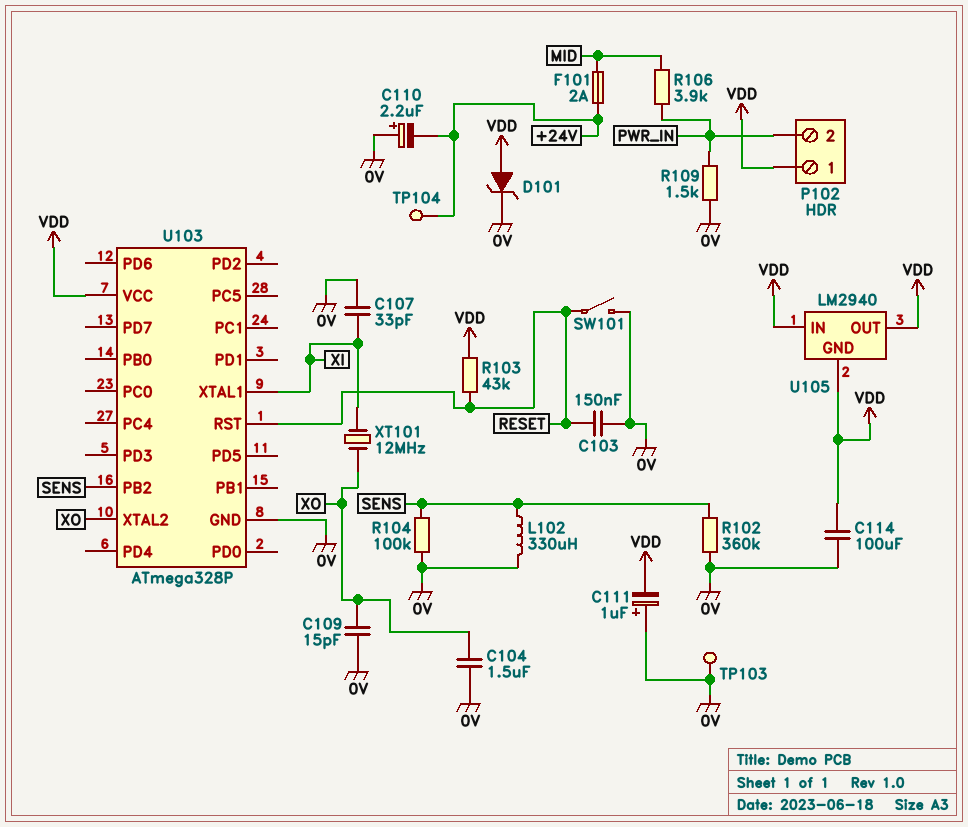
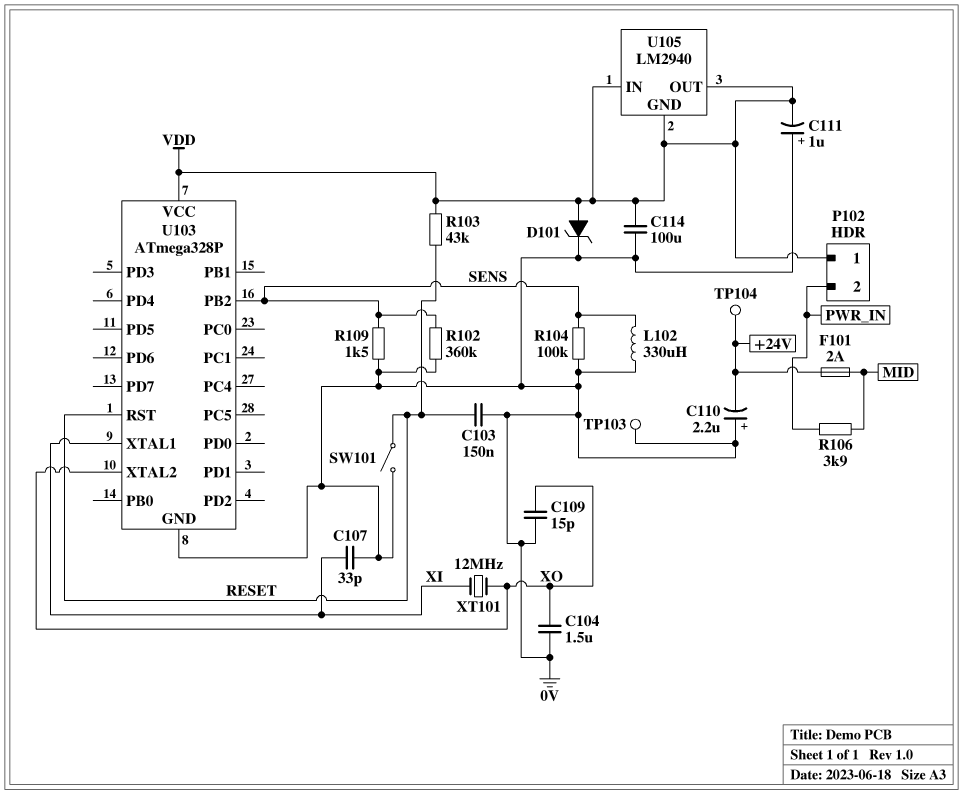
R109: 1.5k (0V, PWR_IN) -> 1.5k (0V, SENS)

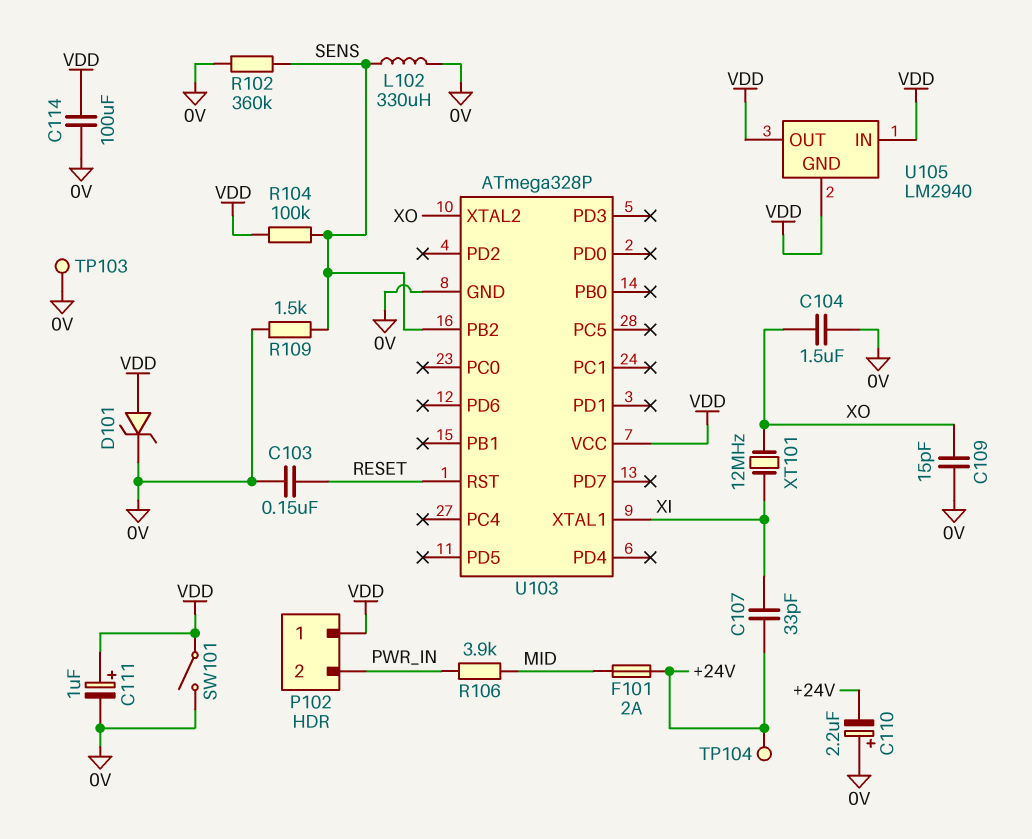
C107: 33pF (0V, XI) -> 33pF (+24V, XI)
C111: 1uF (plus 0V, minus VDD) -> 1uF (plus VDD, minus 0V)
R103: 43k (RESET, VDD) -> none
R104: 100k (0V, SENS) -> 100k (SENS, VDD)
SW101: switch (0V, RESET) -> switch (0V, VDD)

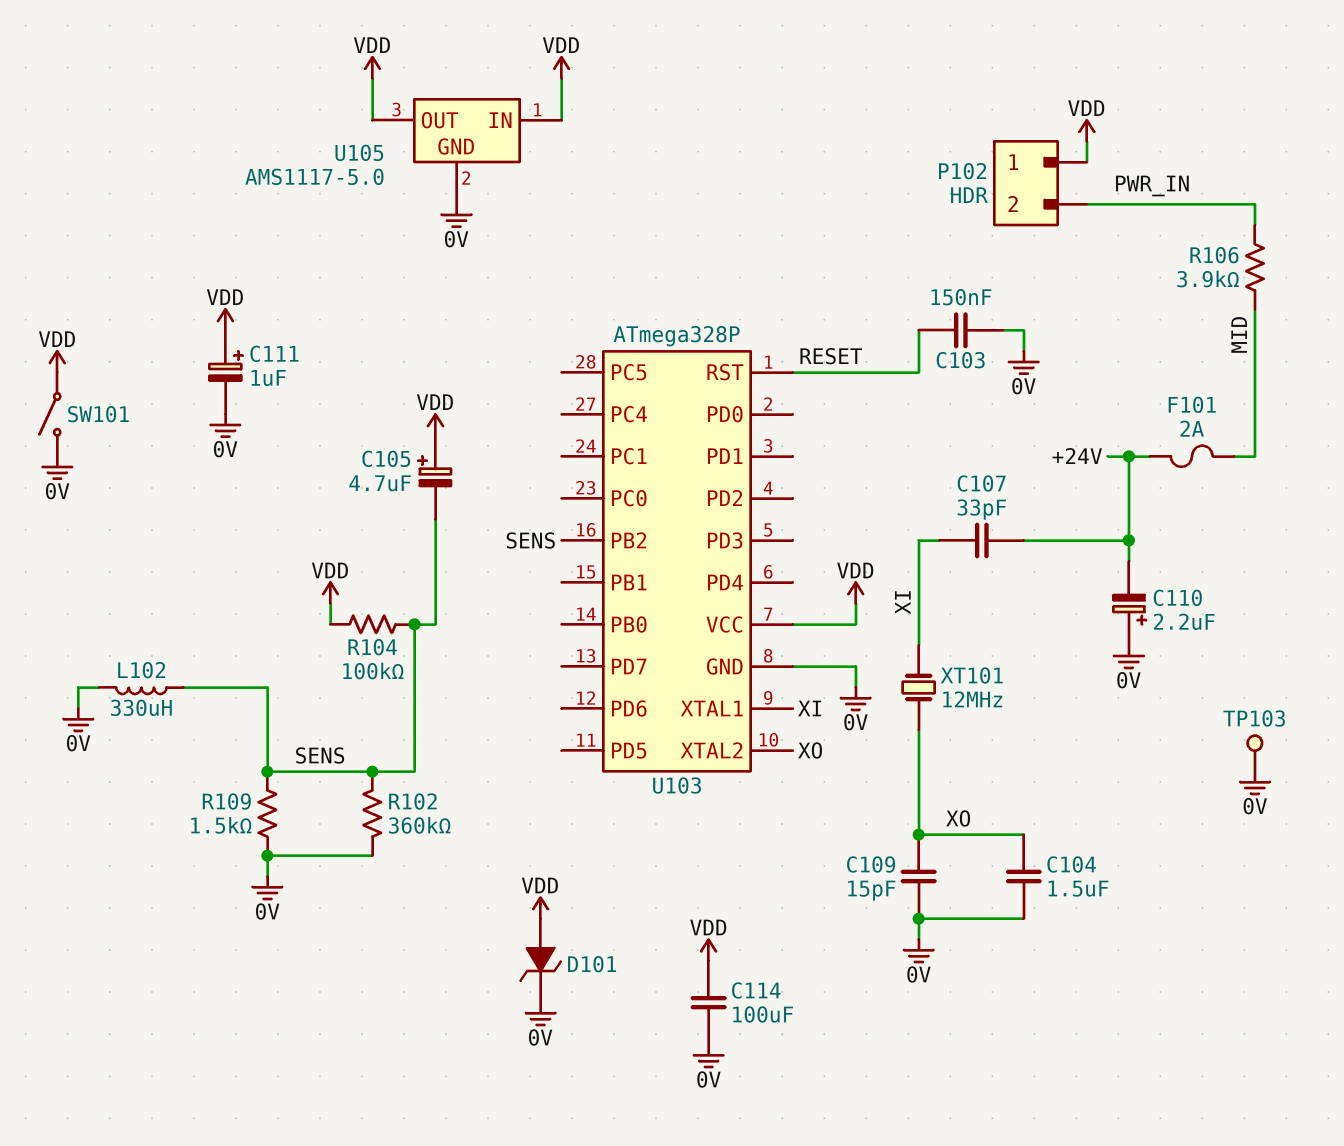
C105: none -> 4.7uF (plus VDD, minus SENS)
TP104: test point (+24V) -> none
U105: LM2940 -> AMS1117-5.0
U105 pin GND: VDD -> 0V

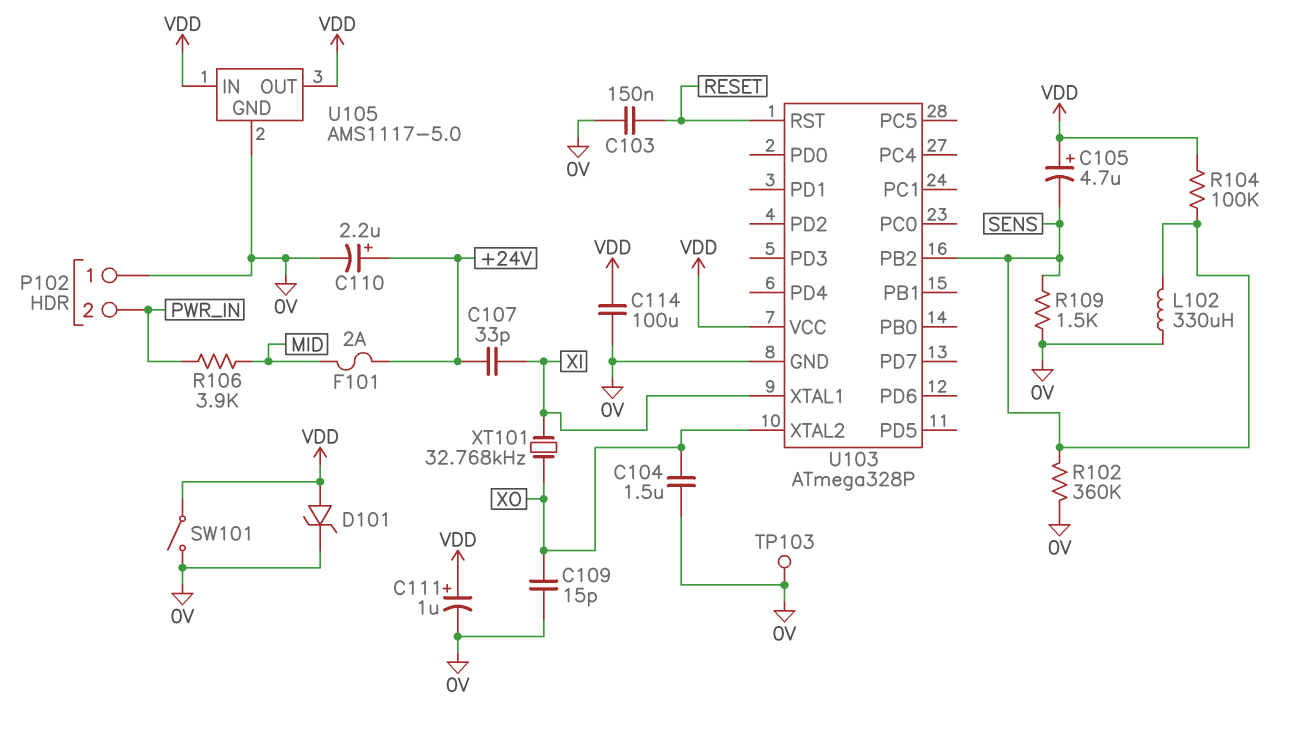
C110: 2.2uF (plus 0V, minus +24V) -> 2.2uF (plus +24V, minus 0V)
P102 pin 1: VDD -> 0V
XT101: 12MHz (XI, XO) -> 32.768kHz (XI, XO)

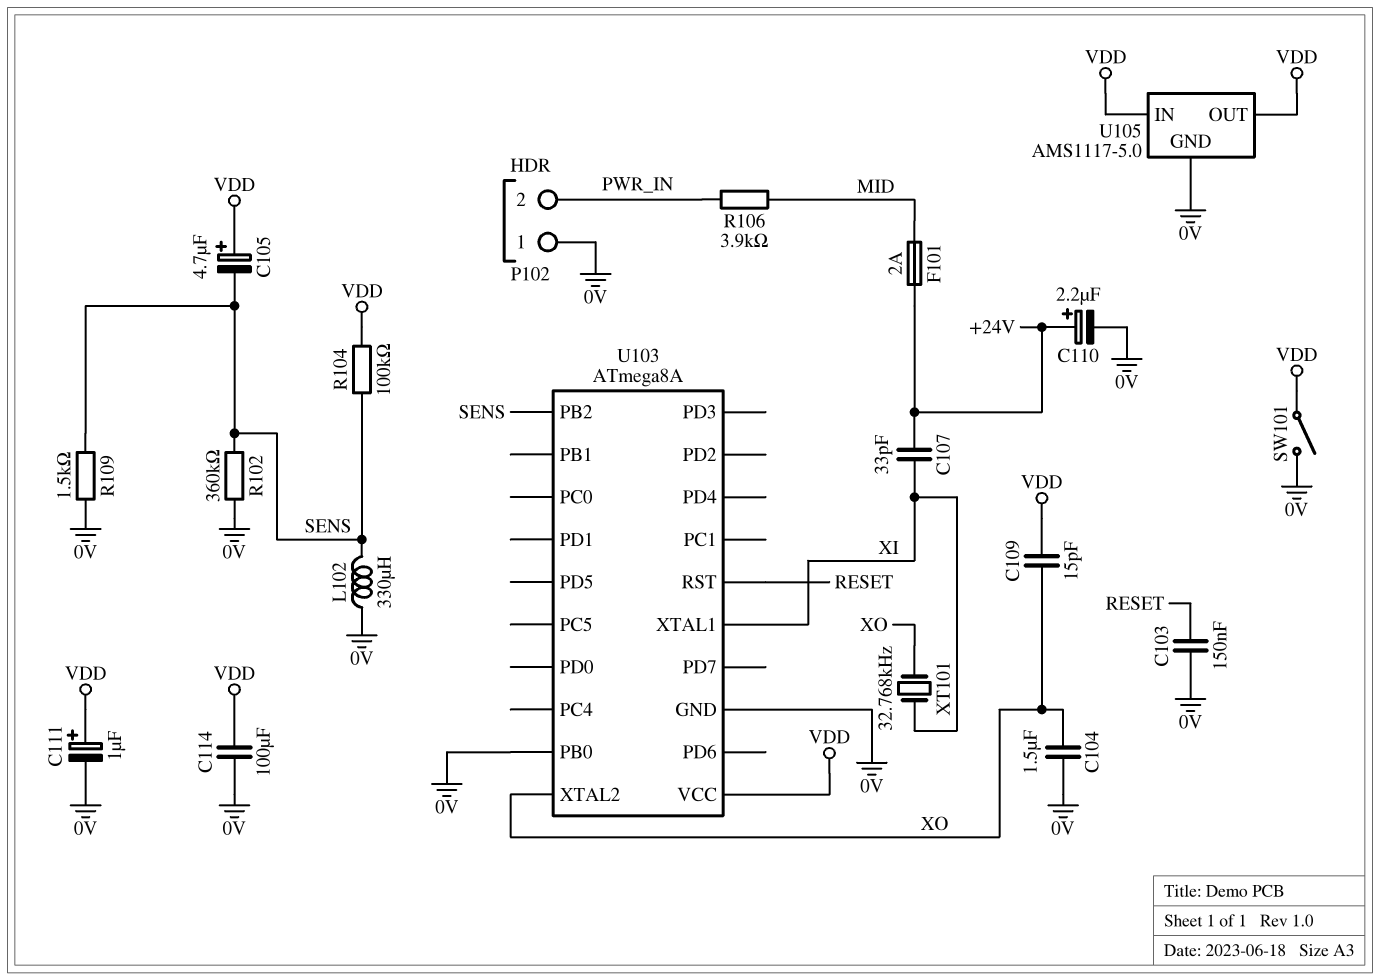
C109: 15pF (0V, XO) -> 15pF (VDD, XO)
D101: zener (A VDD, K 0V) -> none
TP103: test point (0V) -> none
U103: ATmega328P -> ATmega8A
U103 pin PB0: none -> 0V

